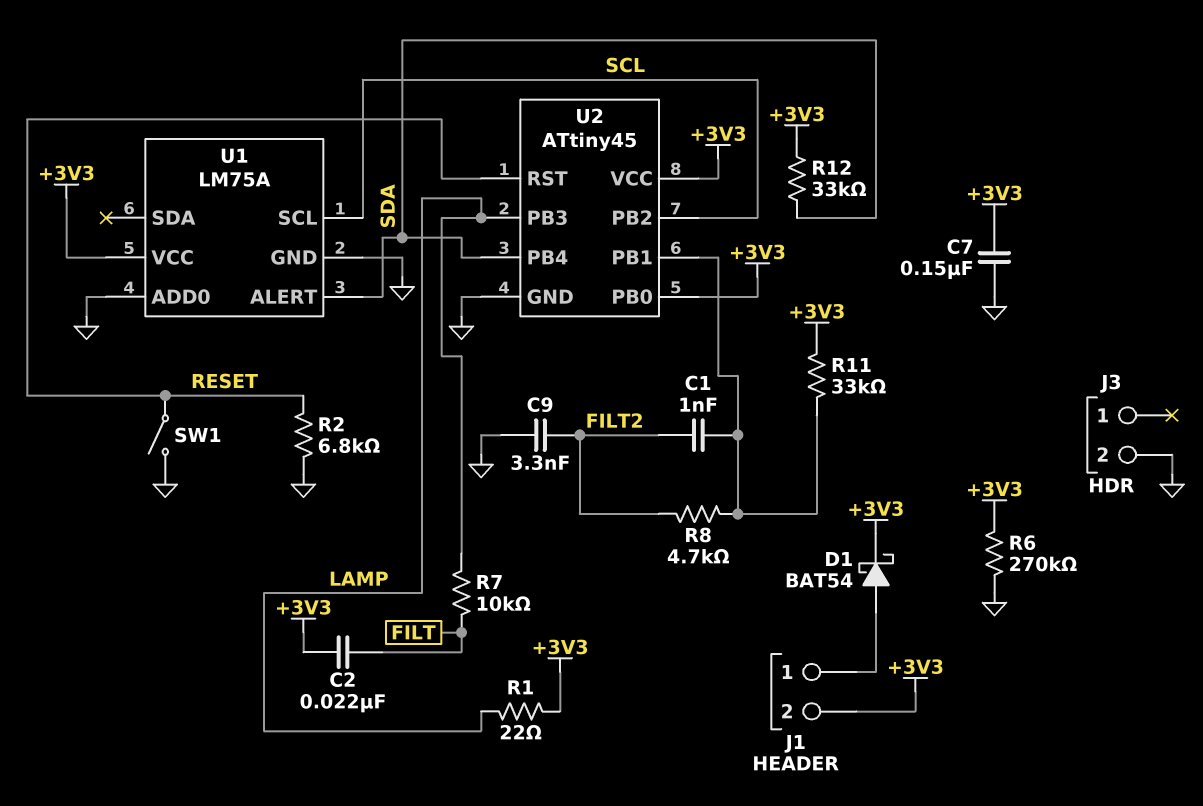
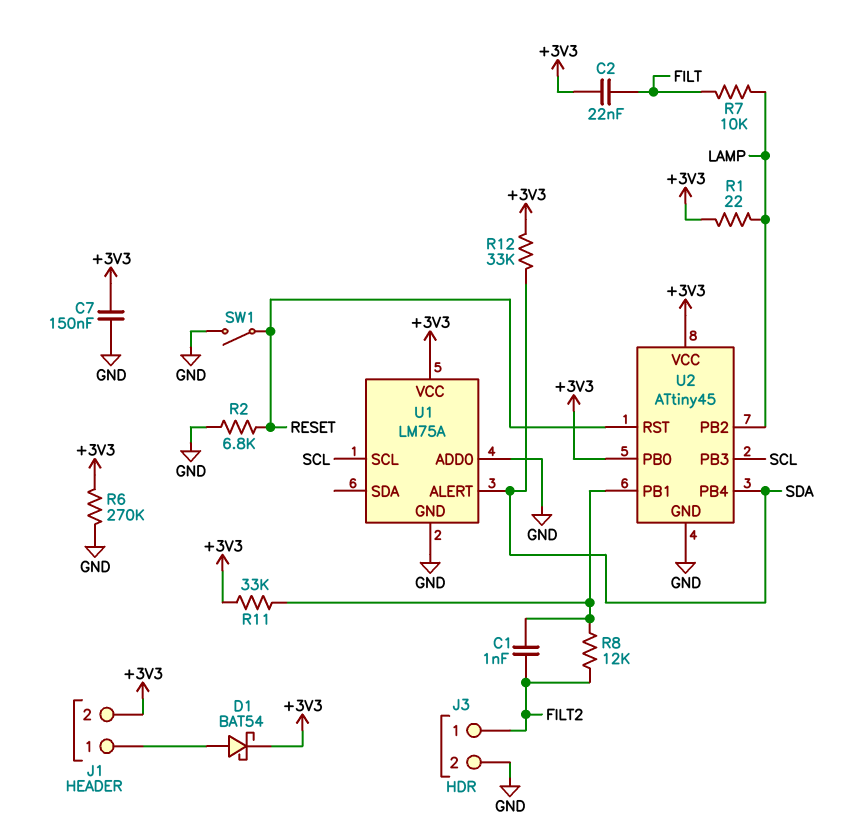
C9: 3.3nF (FILT2, GND) -> none
J3 pin 1: none -> FILT2
R8: 4.7k (FILT2, U2/PB1) -> 12k (FILT2, U2/PB1)
U2 pin PB2: SCL -> LAMP
U2 pin PB3: LAMP -> SCL

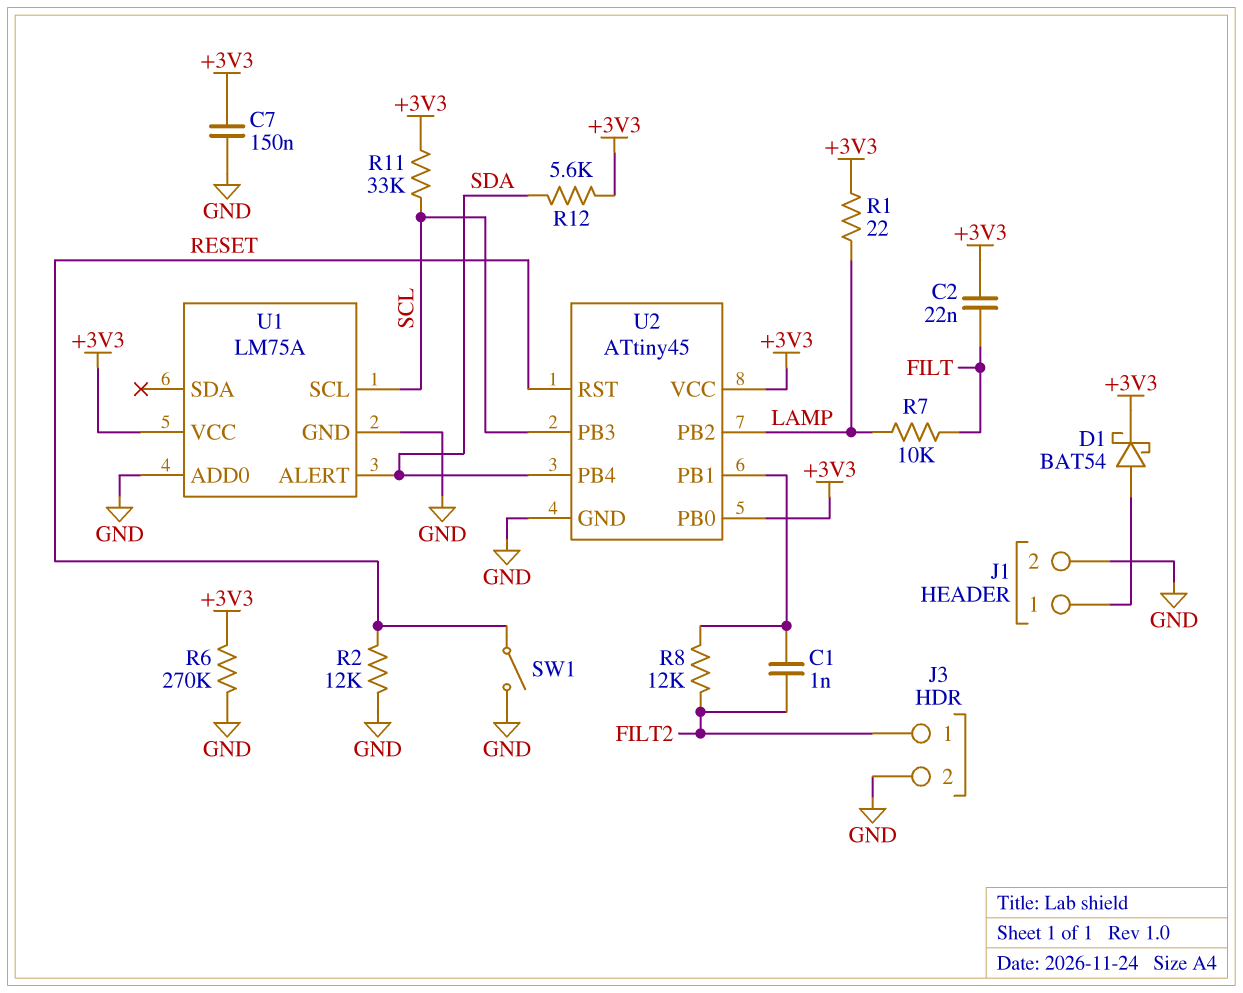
J1 pin 2: +3V3 -> GND
R2: 6.8k (GND, RESET) -> 12k (GND, RESET)
R11: 33k (+3V3, U2/PB1) -> 33k (+3V3, SCL)
R12: 33k (+3V3, SDA) -> 5.6k (+3V3, SDA)

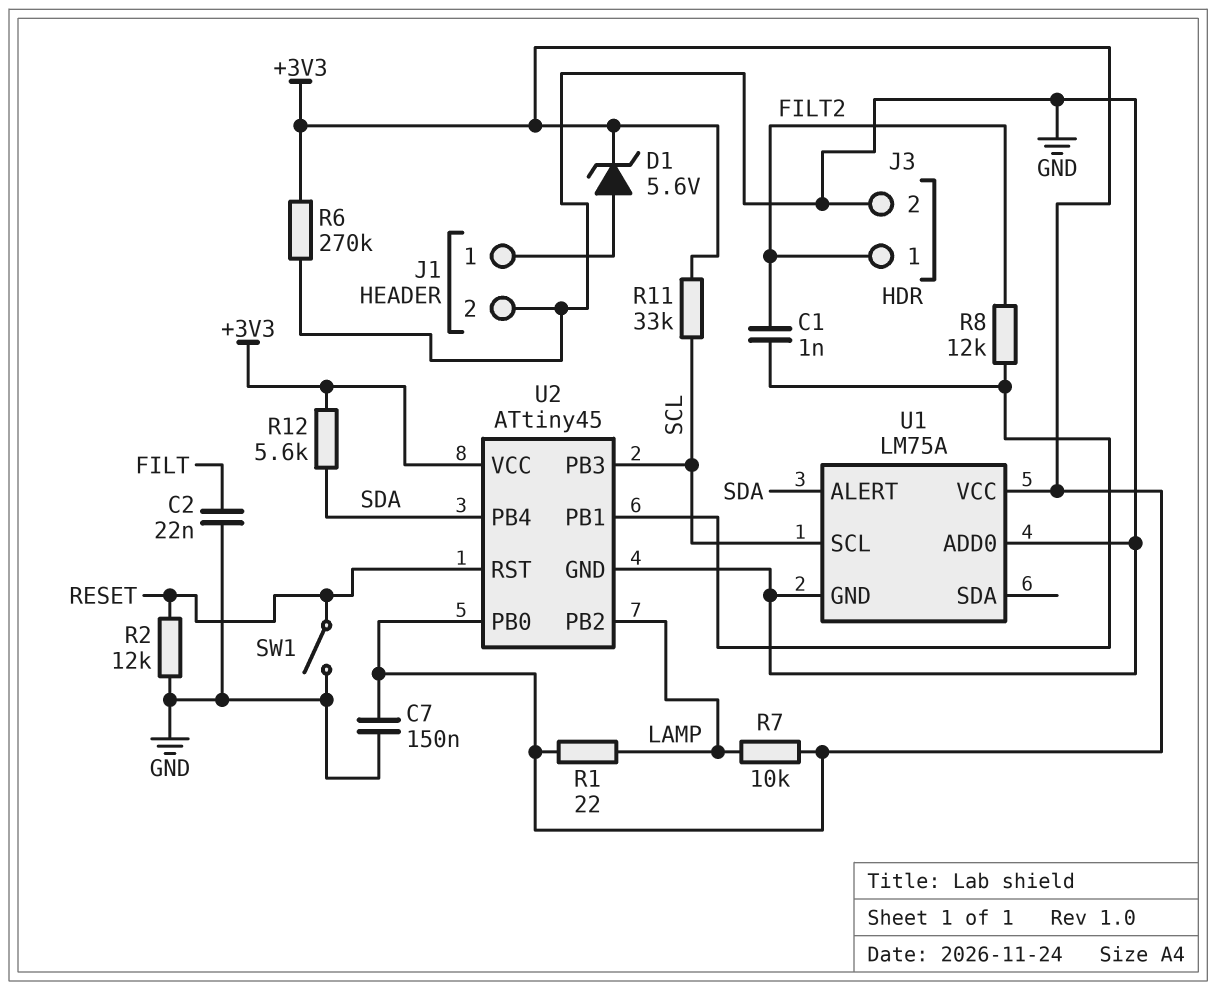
C2: 22nF (+3V3, FILT) -> 22nF (FILT, GND)
D1: schottky BAT54 (A J1/1, K +3V3) -> zener 5.6V (A J1/1, K +3V3)
R7: 10k (FILT, LAMP) -> 10k (+3V3, LAMP)

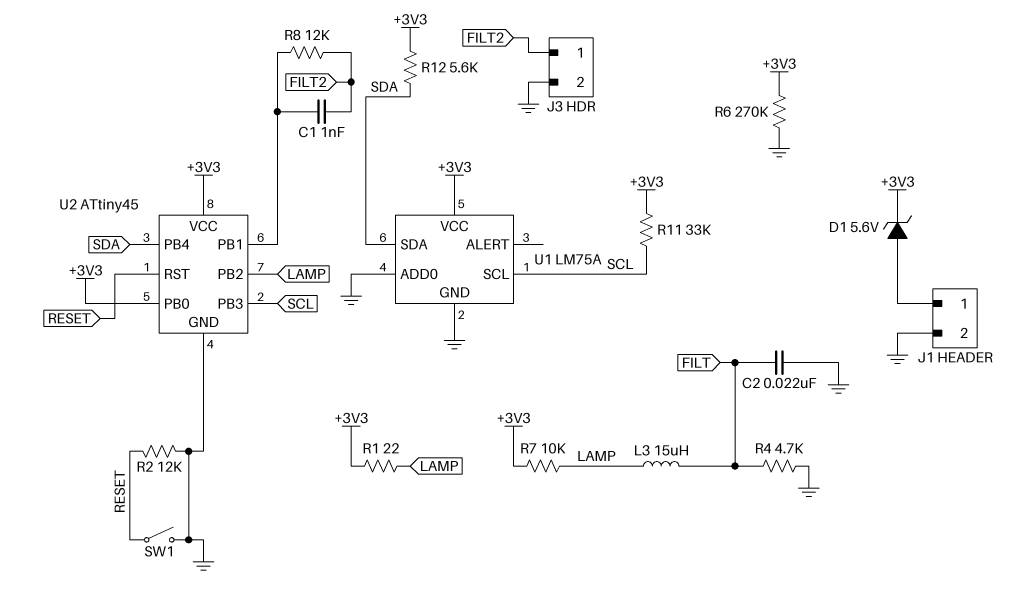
C7: 150nF (+3V3, GND) -> none
L3: none -> 15uH (FILT, LAMP)
R4: none -> 4.7k (FILT, GND)
U1 pin ALERT: SDA -> none
U1 pin SDA: none -> SDA

